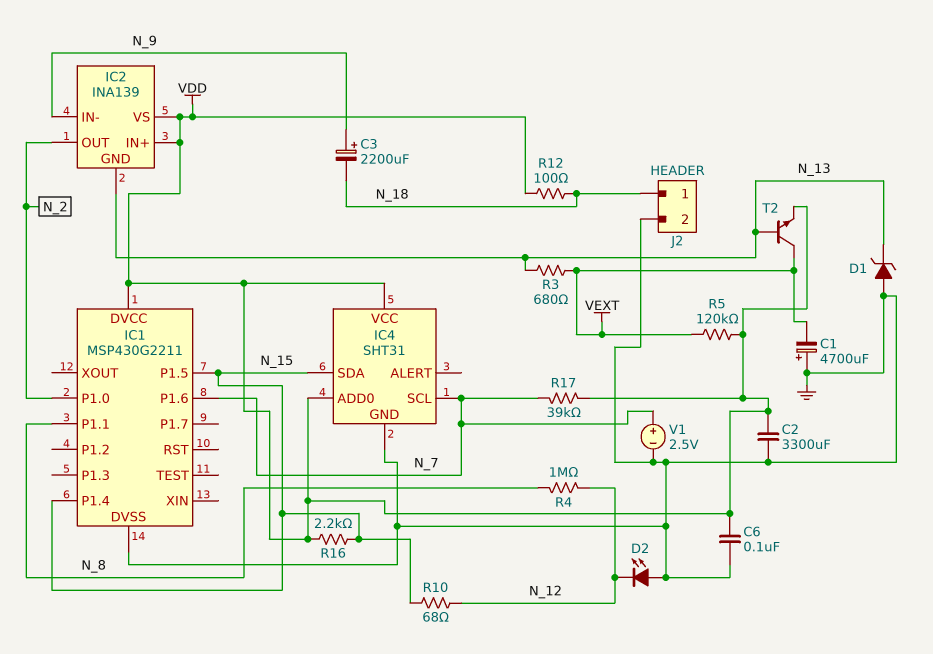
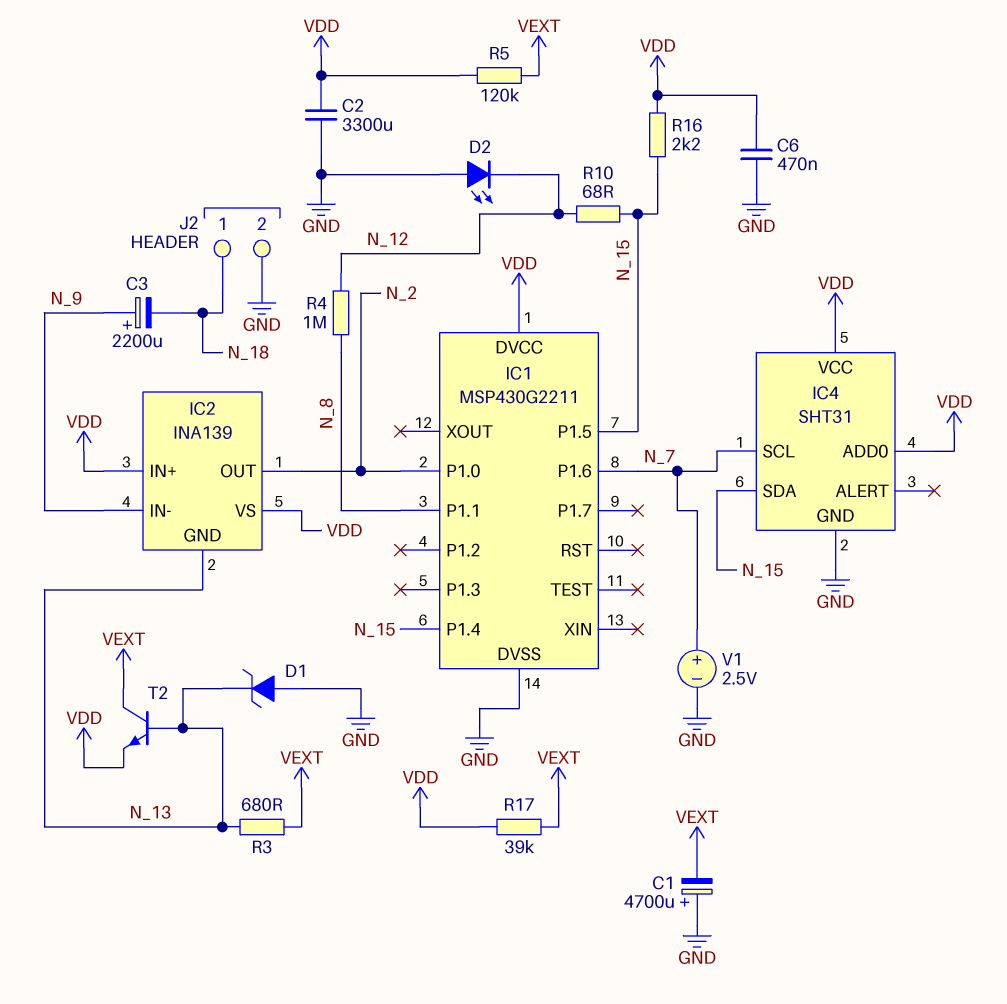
C6: 100nF (GND, VDD) -> 470nF (GND, VDD)
R12: 100 (N_18, VDD) -> none
R17: 39k (N_7, VDD) -> 39k (VDD, VEXT)

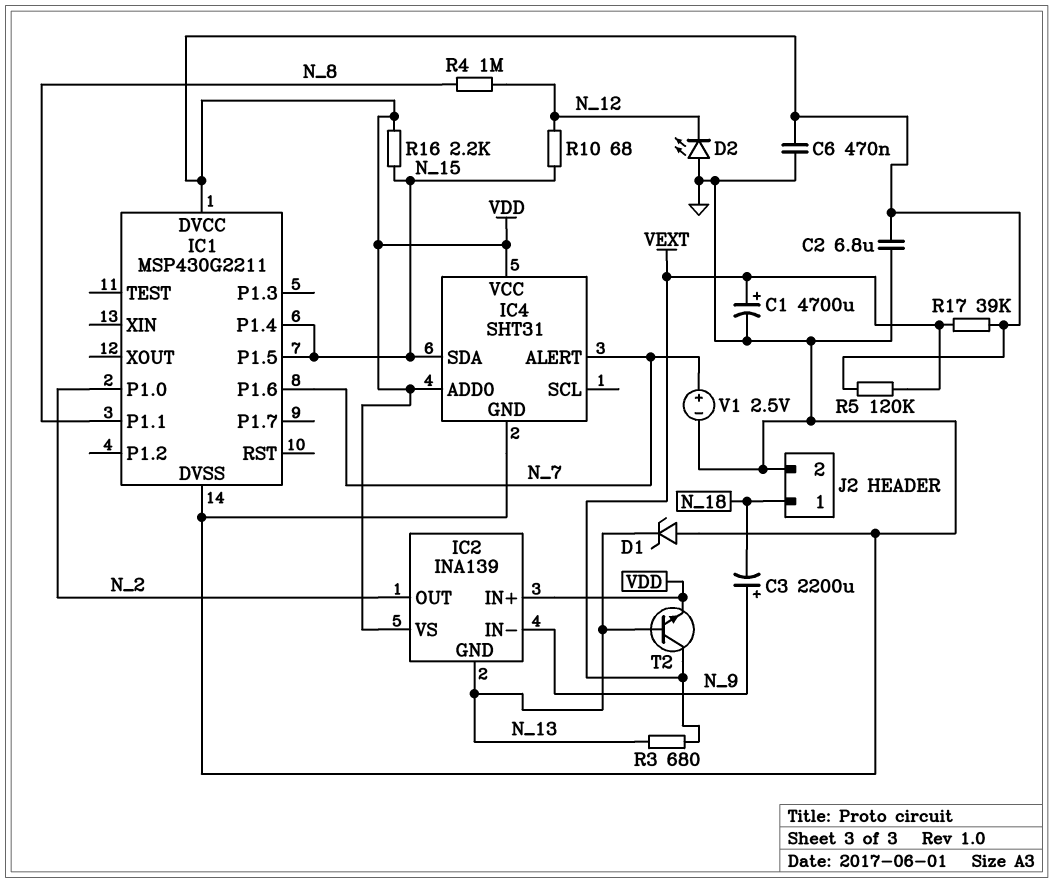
C1: 4700uF (plus GND, minus VEXT) -> 4700uF (plus VEXT, minus GND)
C2: 3300uF (GND, VDD) -> 6.8uF (GND, VDD)
IC4 pin ALERT: none -> N_7
IC4 pin SCL: N_7 -> none

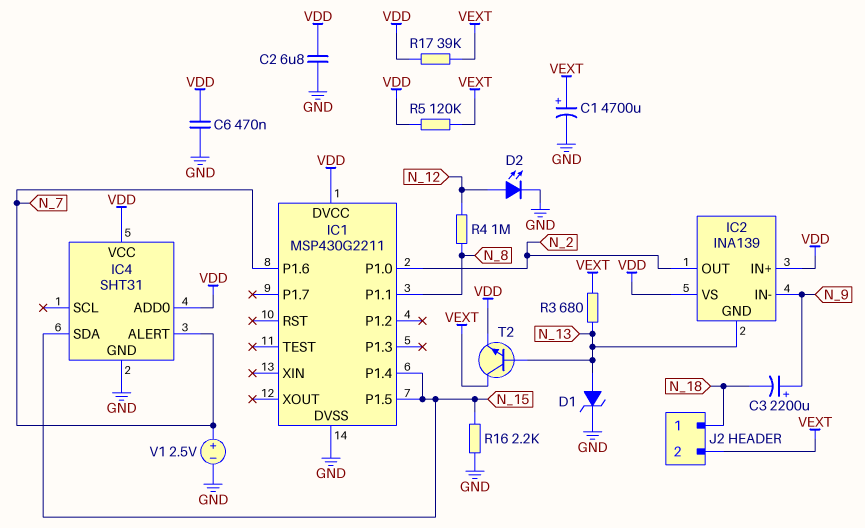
D1: zener (A GND, K N_13) -> zener (A N_13, K GND)
D2: LED (A GND, K N_12) -> LED (A N_12, K GND)
J2 pin 2: GND -> VEXT
R10: 68 (N_12, N_15) -> none
R16: 2.2k (N_15, VDD) -> 2.2k (GND, N_15)

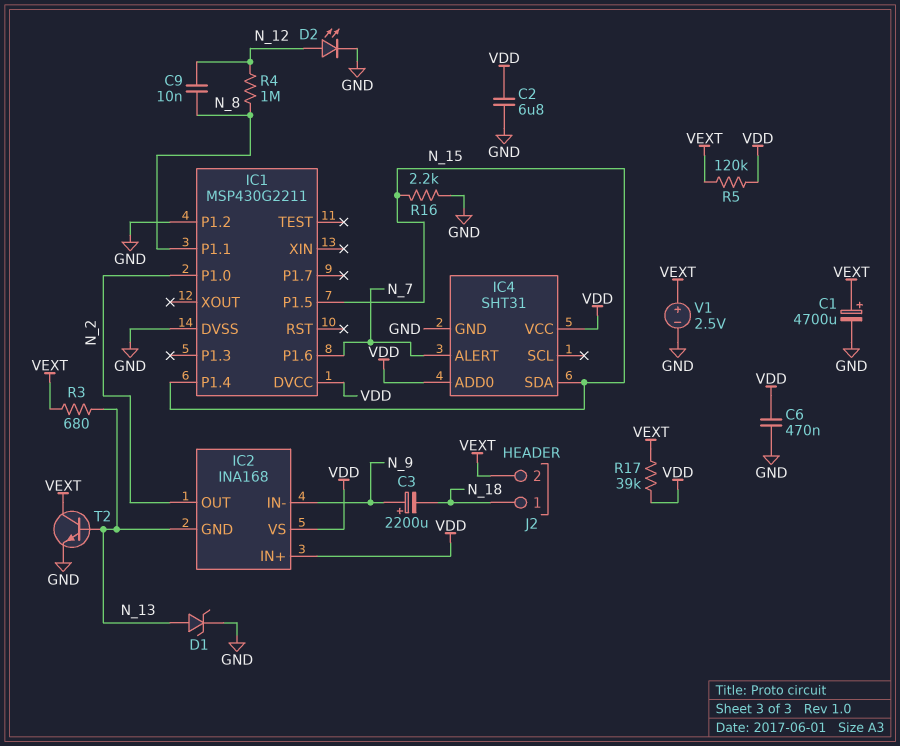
C9: none -> 10nF (N_8, N_12)
IC1 pin P1.2: none -> GND
IC2: INA139 -> INA168
T2: NPN (B N_13, C VEXT, E VDD) -> NPN (B N_13, C VEXT, E GND)
V1: 2.5V (plus N_7, minus GND) -> 2.5V (plus VEXT, minus GND)

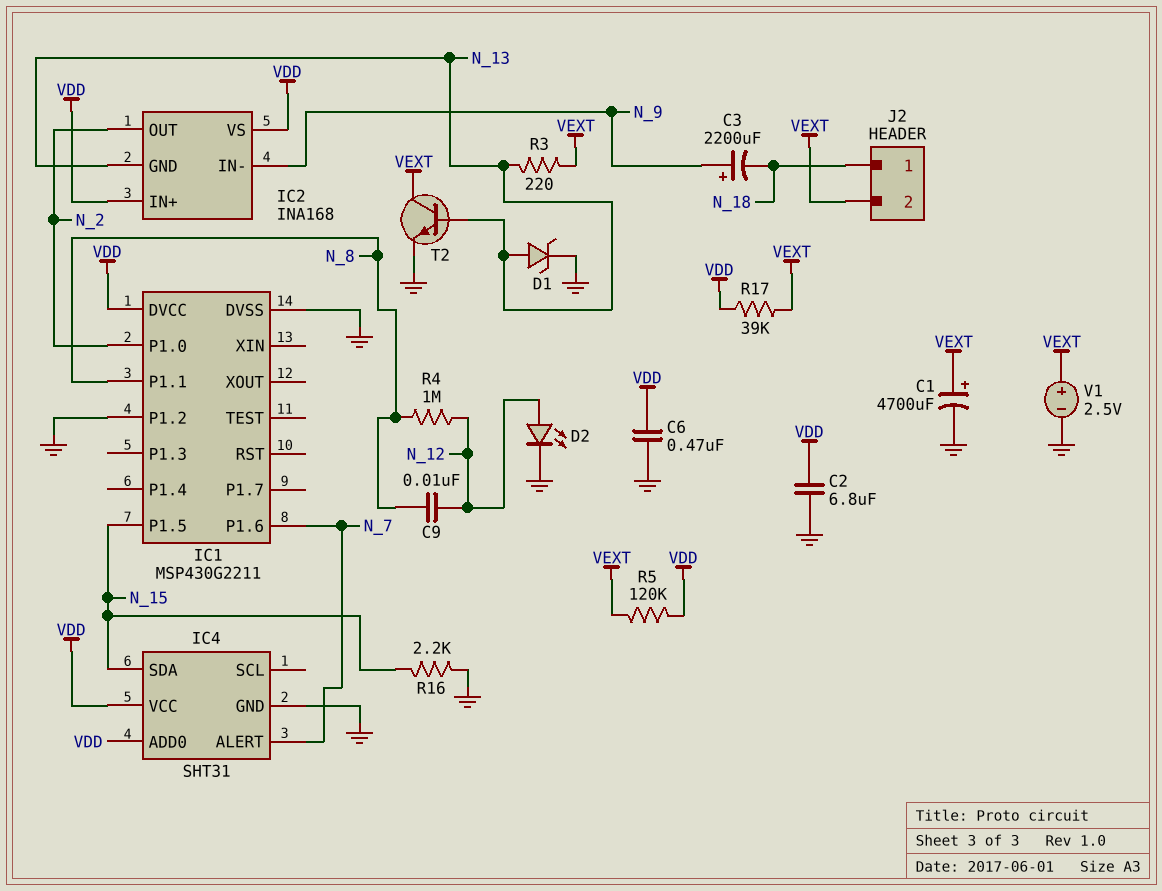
IC1 pin P1.4: N_15 -> none
R3: 680 (N_13, VEXT) -> 220 (N_13, VEXT)

